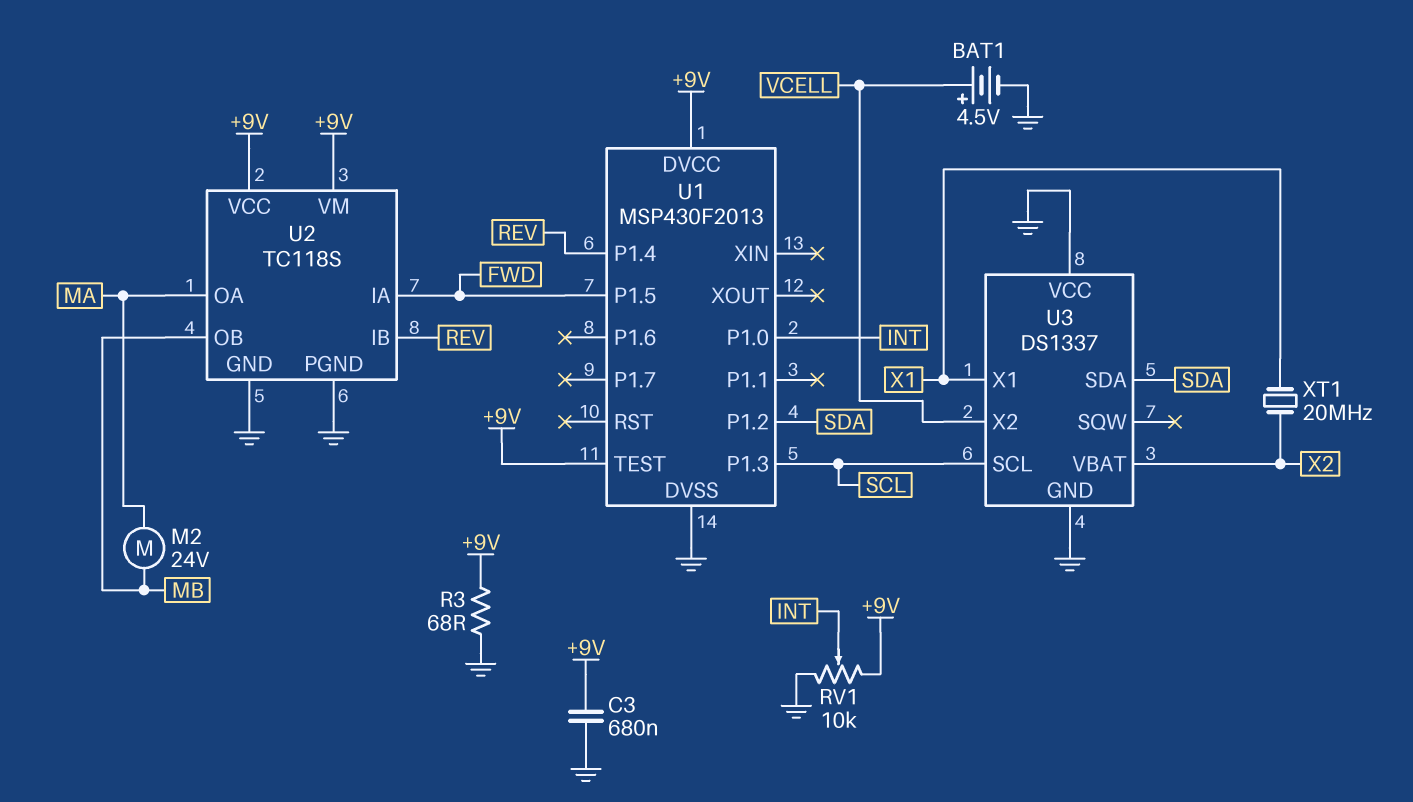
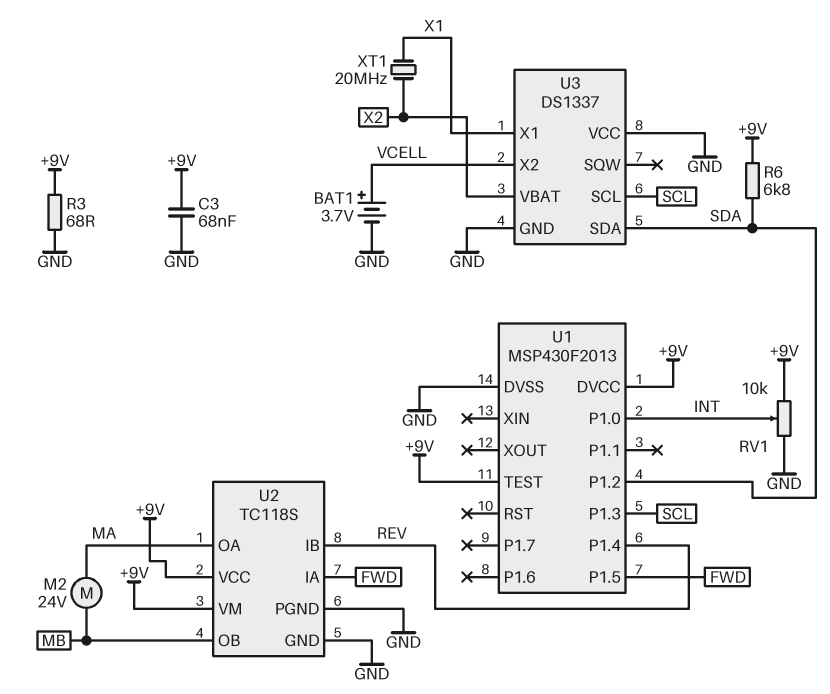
BAT1: 4.5V (plus VCELL, minus GND) -> 3.7V (plus VCELL, minus GND)
C3: 680nF (+9V, GND) -> 68nF (+9V, GND)
R6: none -> 6.8k (+9V, SDA)

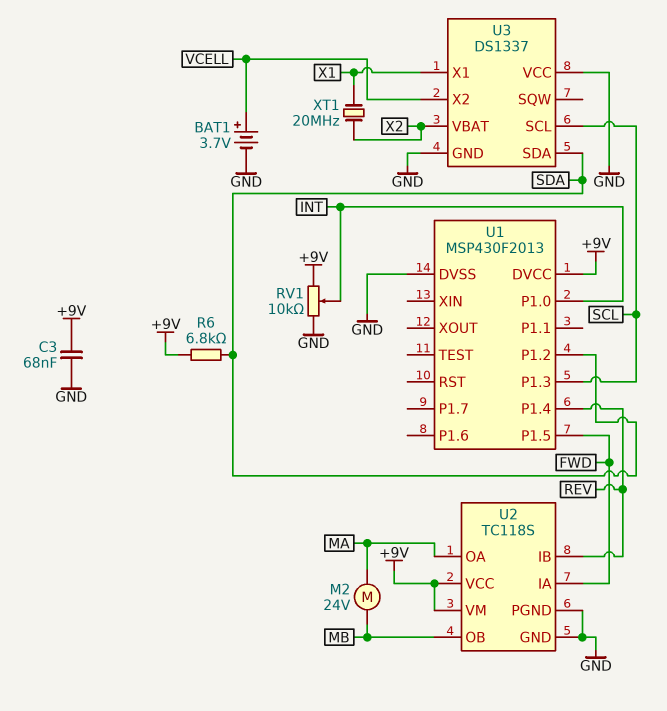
R3: 68 (+9V, GND) -> none
U1 pin TEST: +9V -> none

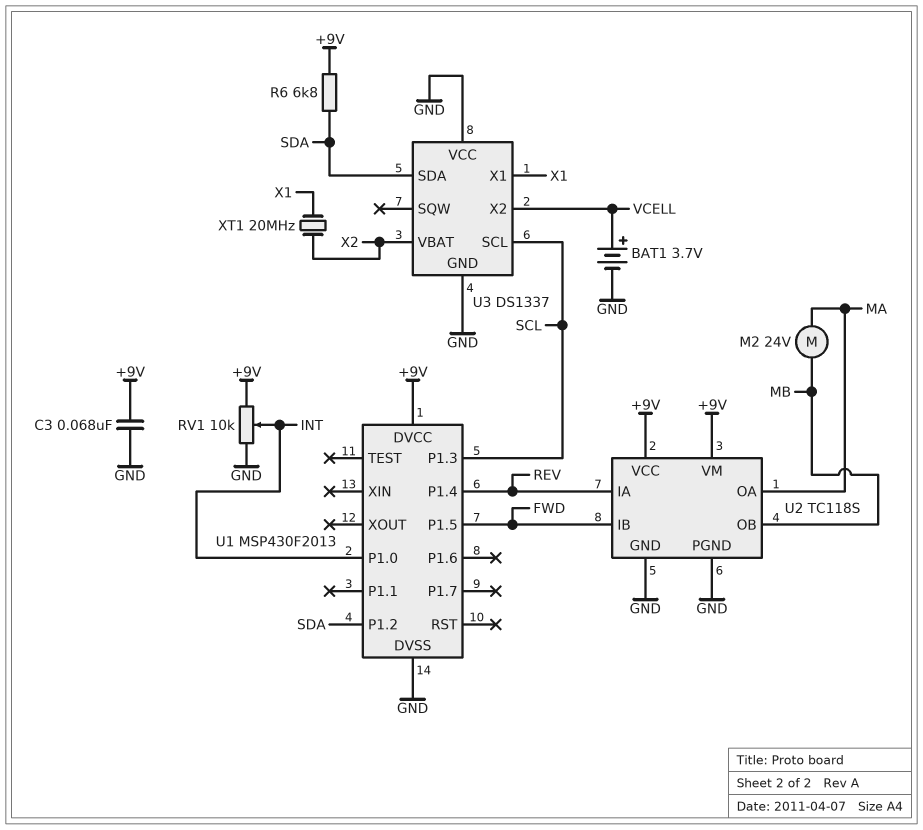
U2 pin IA: FWD -> REV
U2 pin IB: REV -> FWD

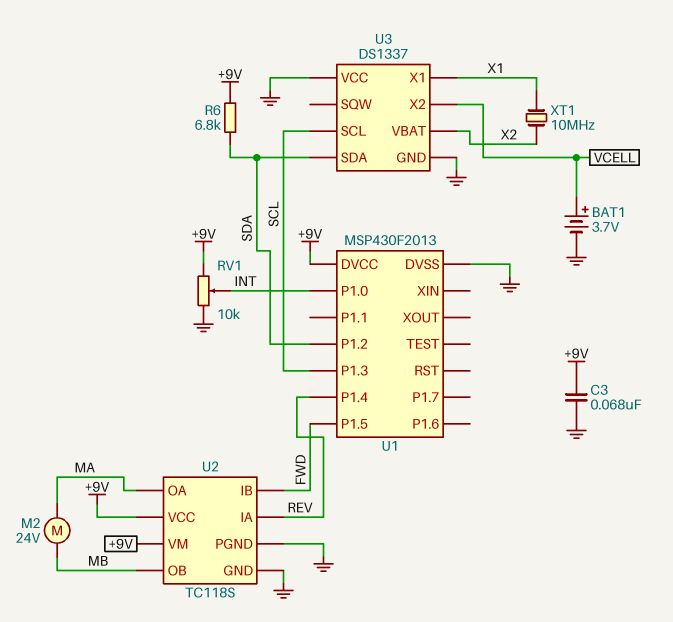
XT1: 20MHz (X1, X2) -> 10MHz (X1, X2)

